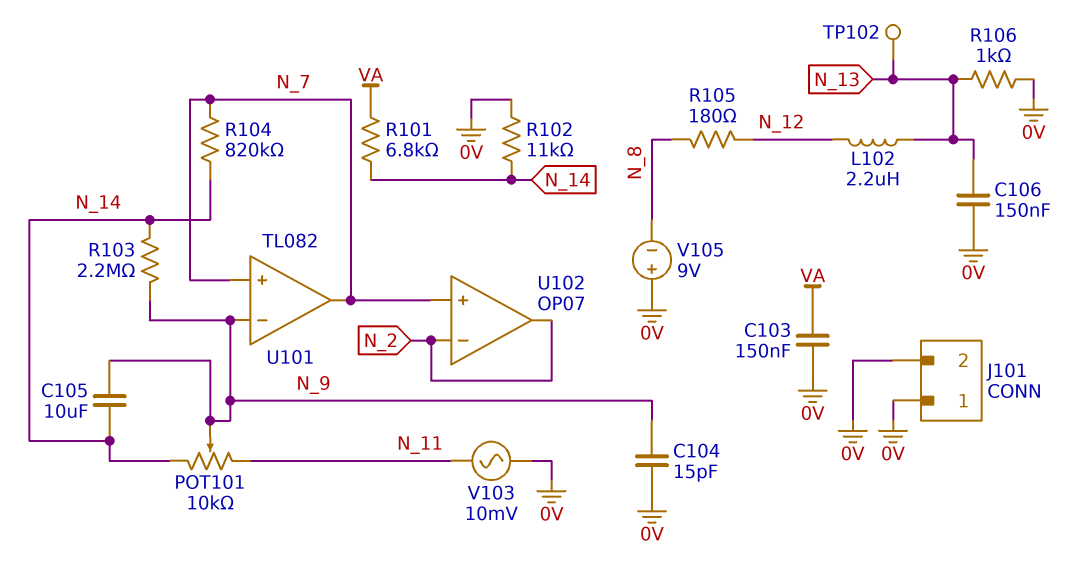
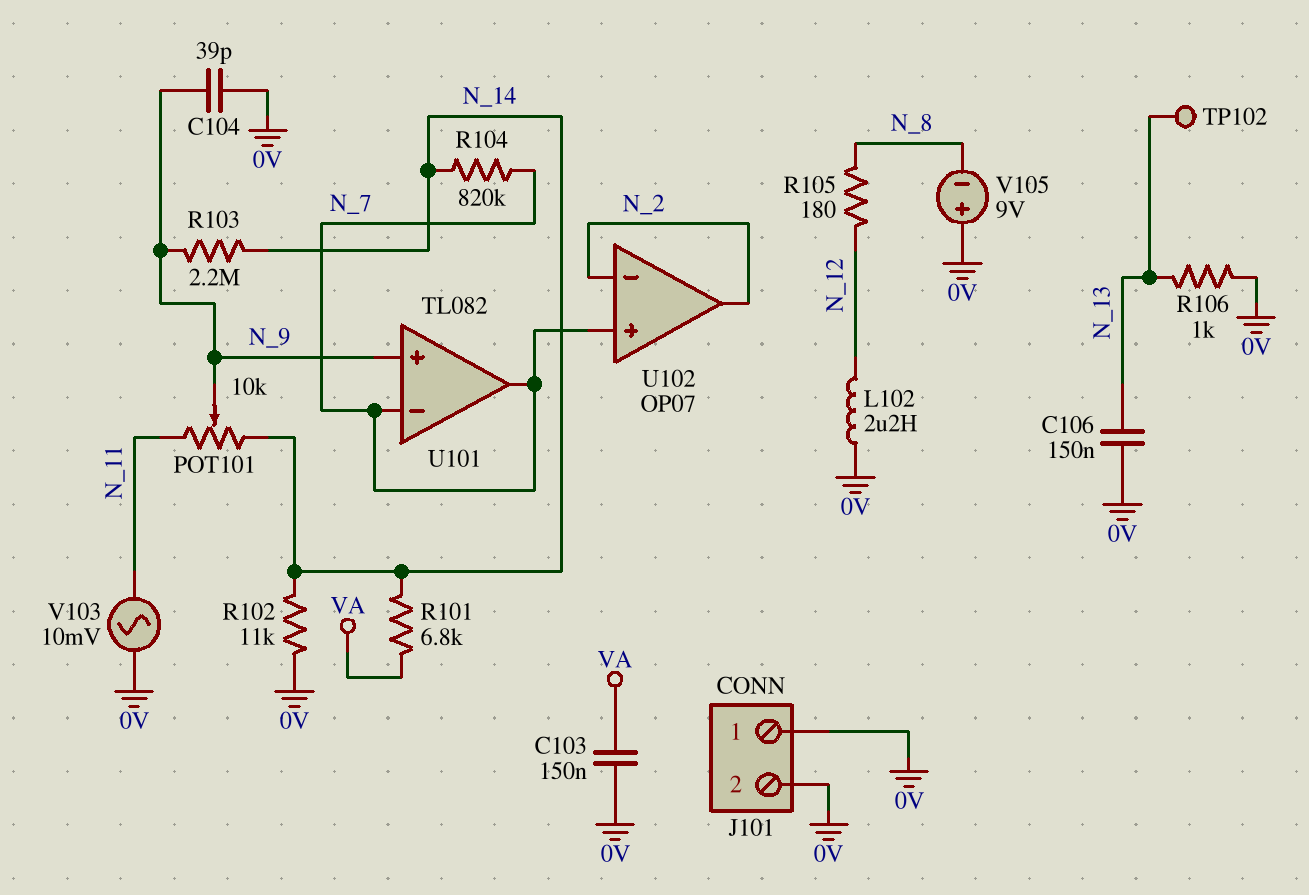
C104: 15pF (0V, N_9) -> 39pF (0V, N_9)
C105: 10uF (N_9, N_14) -> none
L102: 2.2uH (N_12, N_13) -> 2.2uH (0V, N_12)
U101 pin in+: N_7 -> N_9
U101 pin in-: N_9 -> N_7

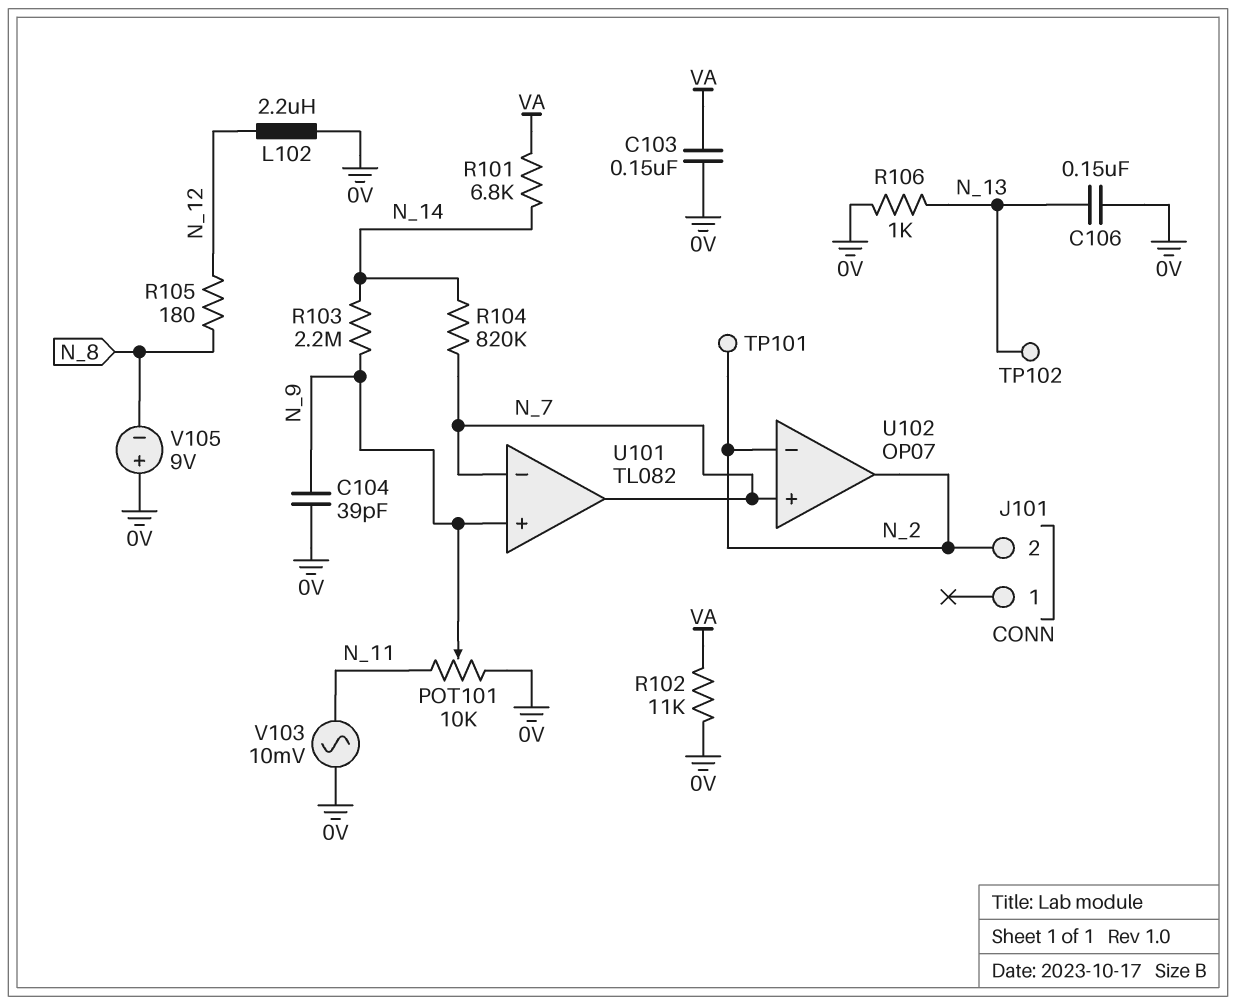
J101 pin 1: 0V -> none
J101 pin 2: 0V -> N_2
POT101: 10k (N_11, N_14, wiper N_9) -> 10k (0V, N_11, wiper N_9)
R102: 11k (0V, N_14) -> 11k (0V, VA)
TP101: none -> test point (N_2)

